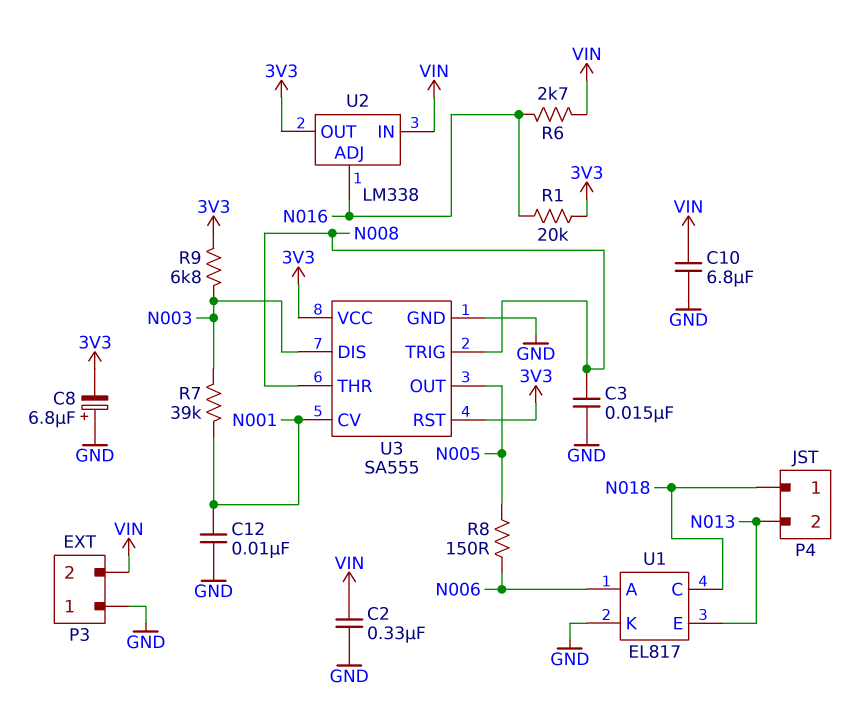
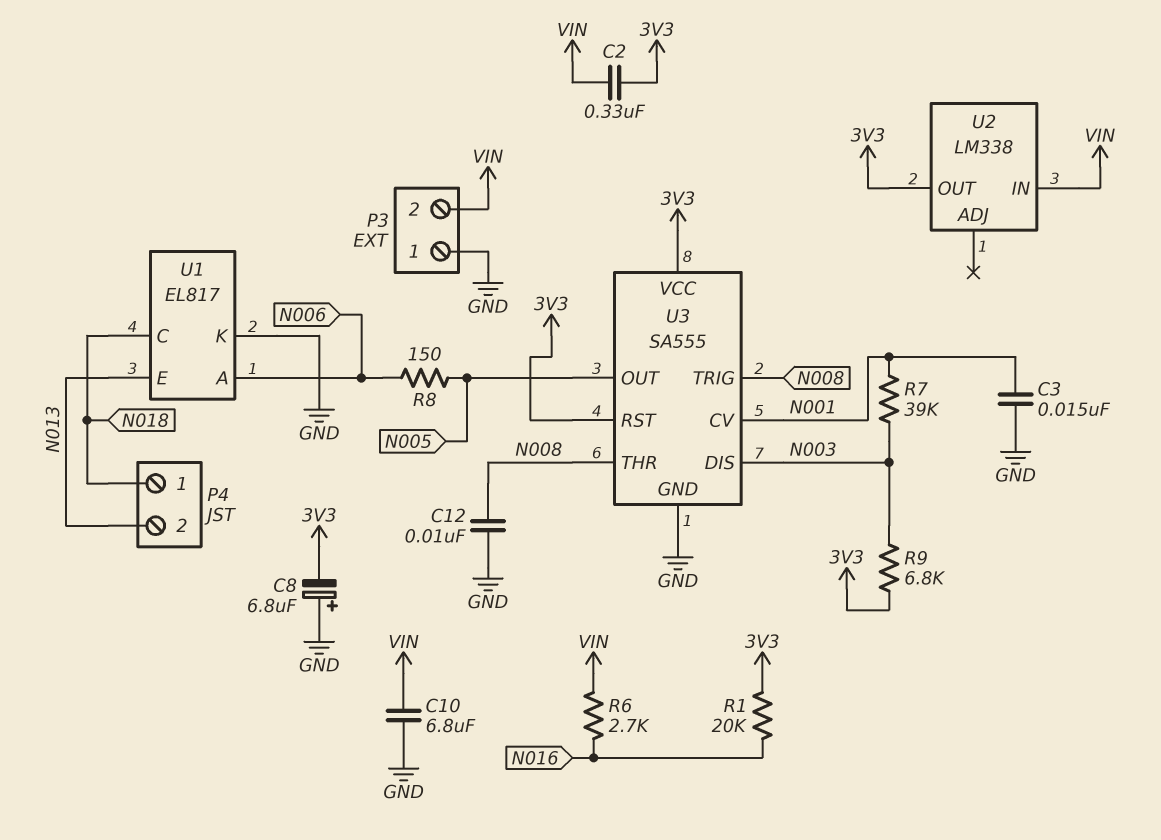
C2: 330nF (GND, VIN) -> 330nF (3V3, VIN)
C3: 15nF (GND, N008) -> 15nF (GND, N001)
C12: 10nF (GND, N001) -> 10nF (GND, N008)
U2 pin ADJ: N016 -> none

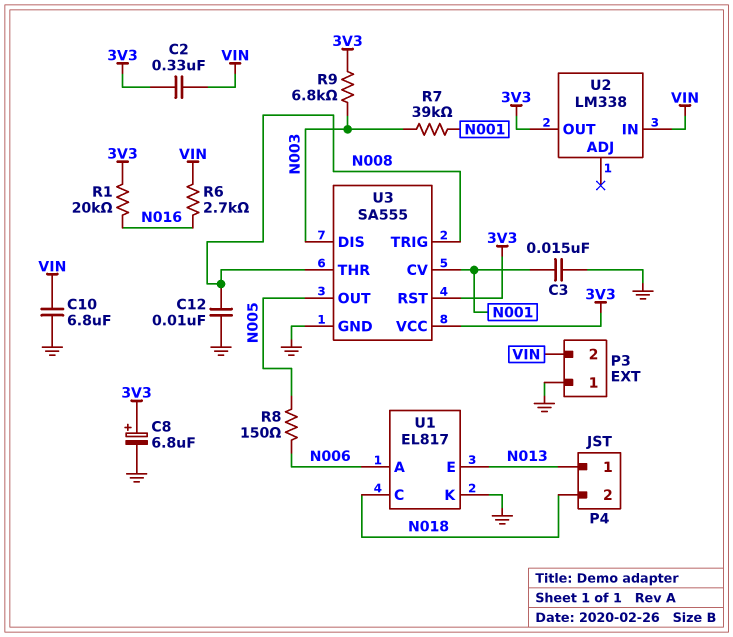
C8: 6.8uF (plus GND, minus 3V3) -> 6.8uF (plus 3V3, minus GND)
P4 pin 1: N018 -> N013
P4 pin 2: N013 -> N018

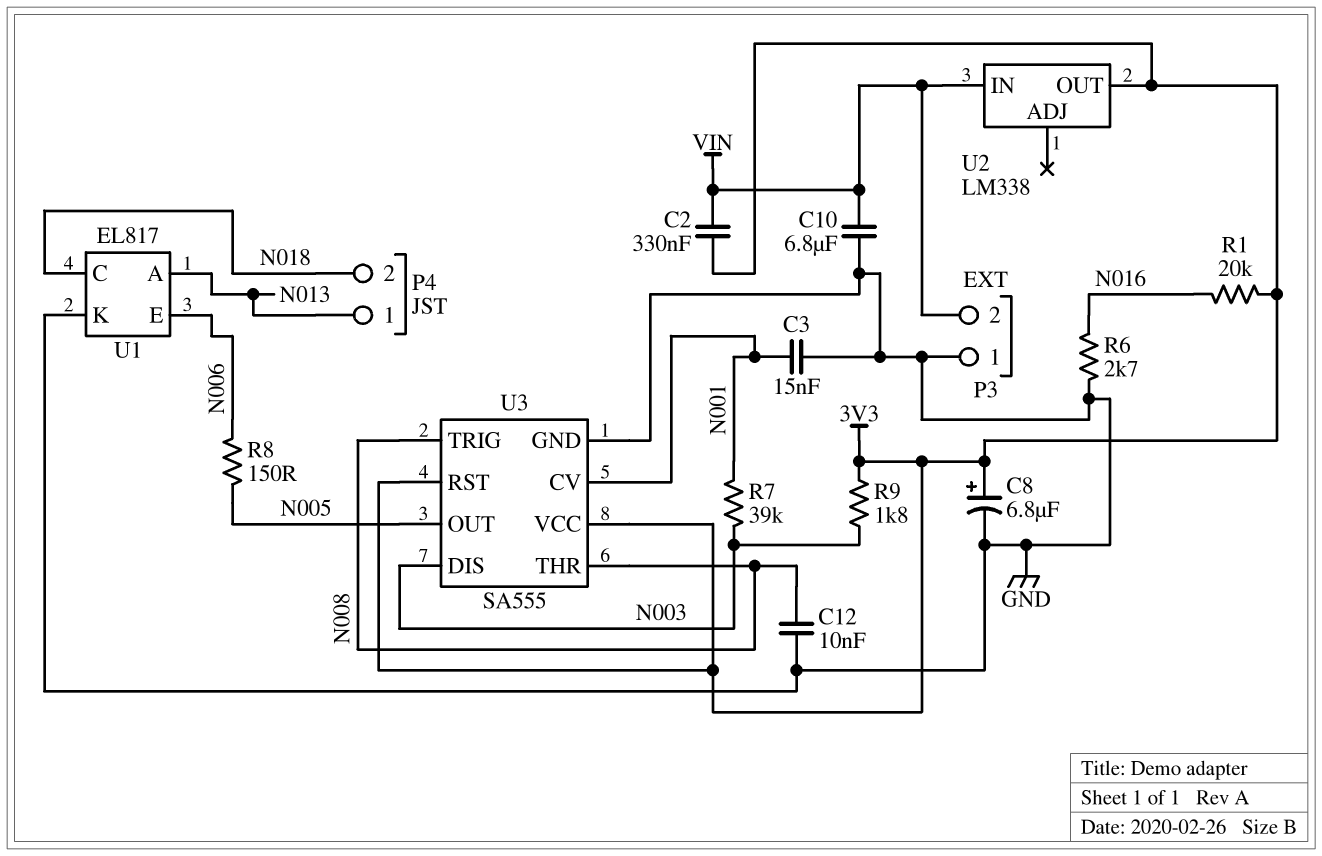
R6: 2.7k (N016, VIN) -> 2.7k (GND, N016)
R9: 6.8k (3V3, N003) -> 1.8k (3V3, N003)
U1 pin A: N006 -> N013
U1 pin E: N013 -> N006

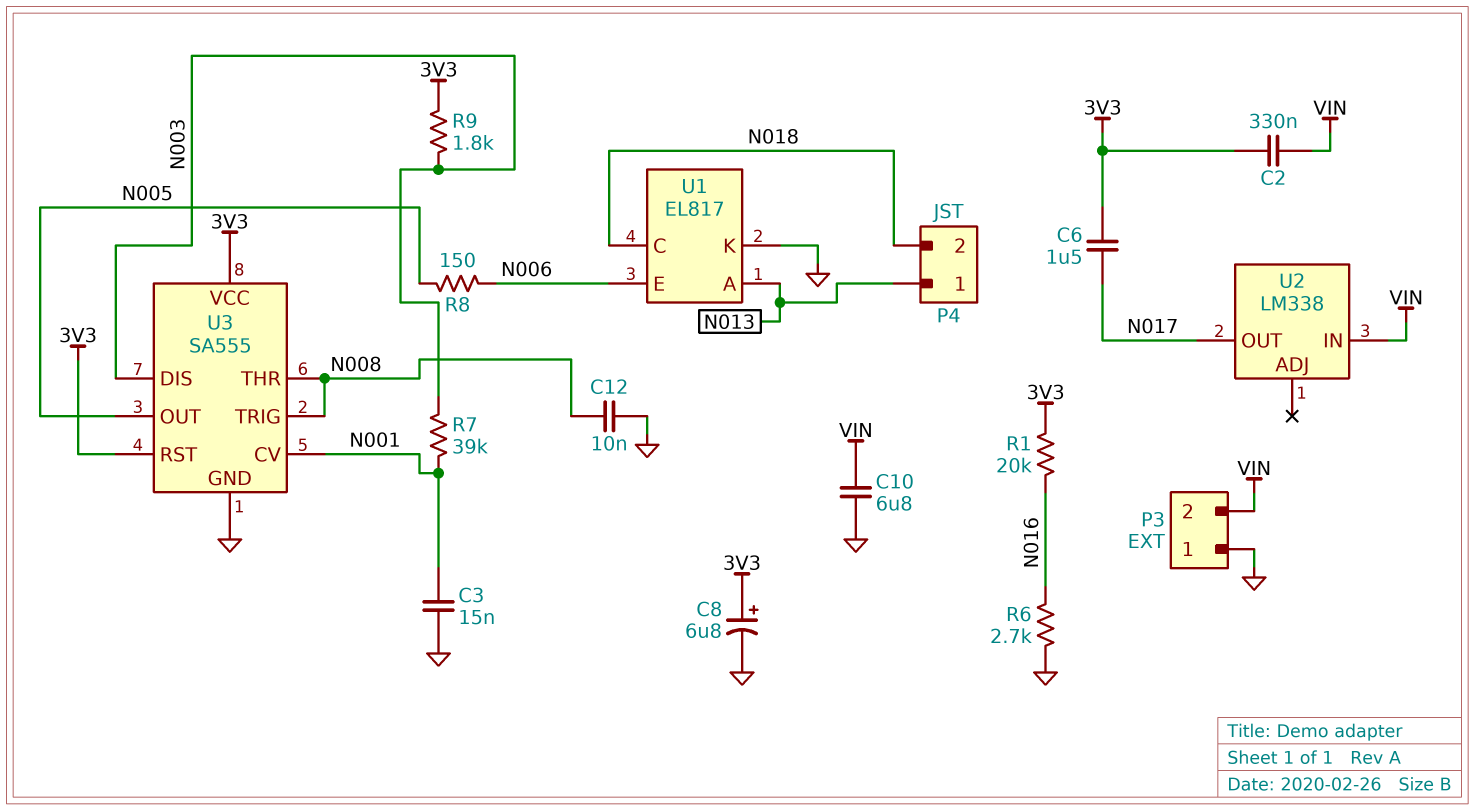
C6: none -> 1.5uF (3V3, N017)
U2 pin OUT: 3V3 -> N017

